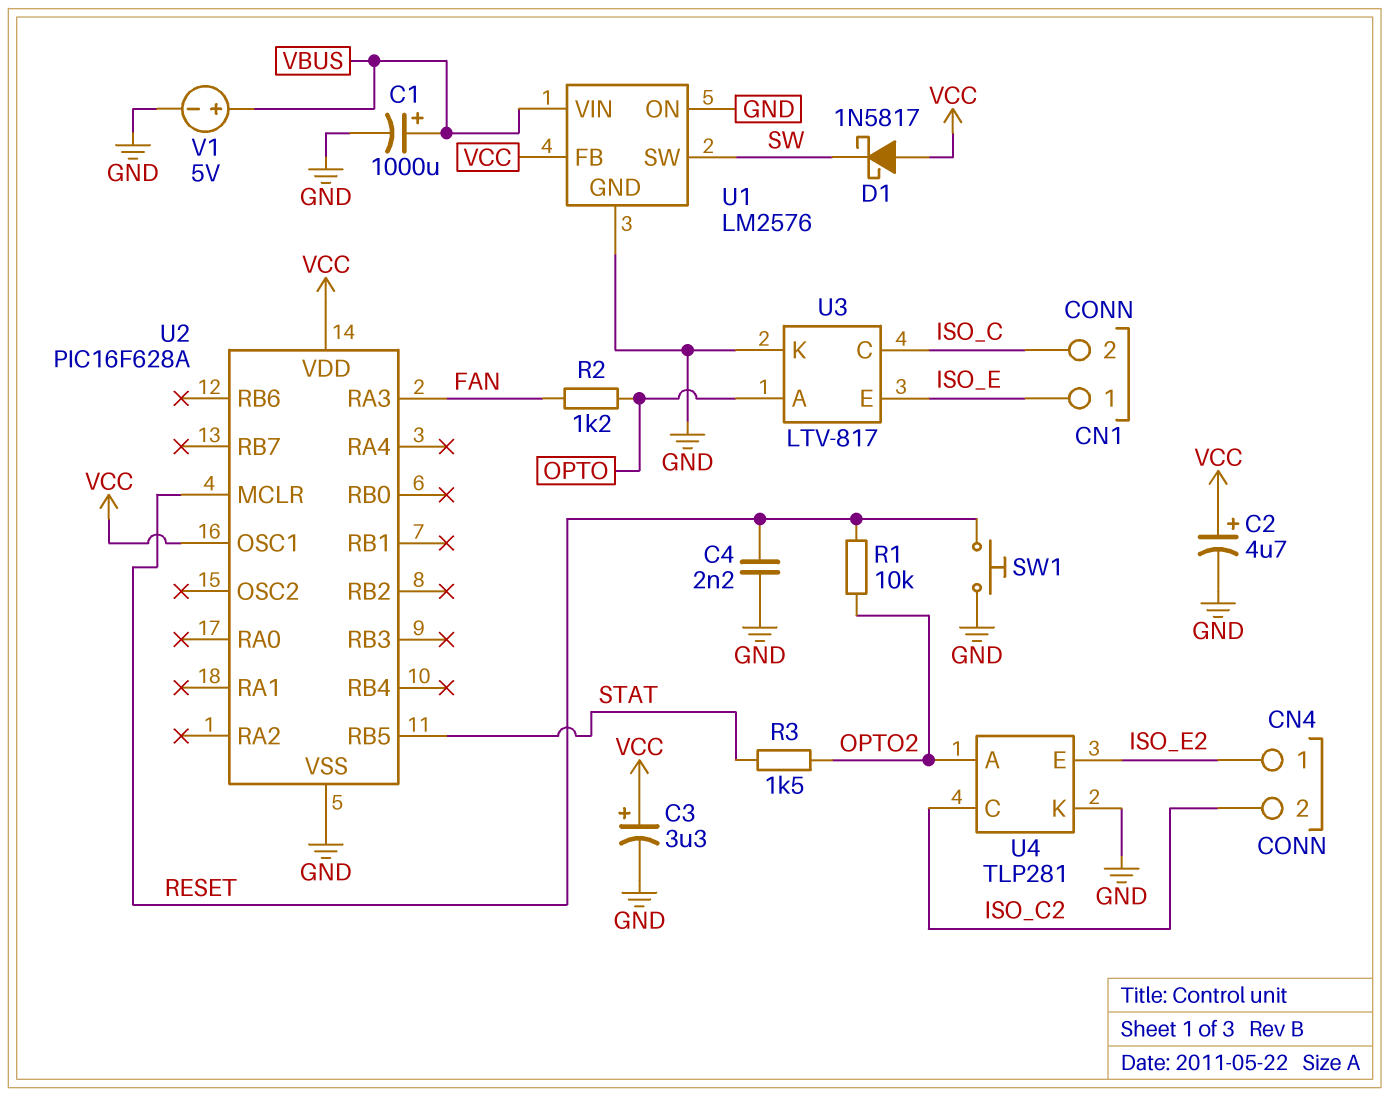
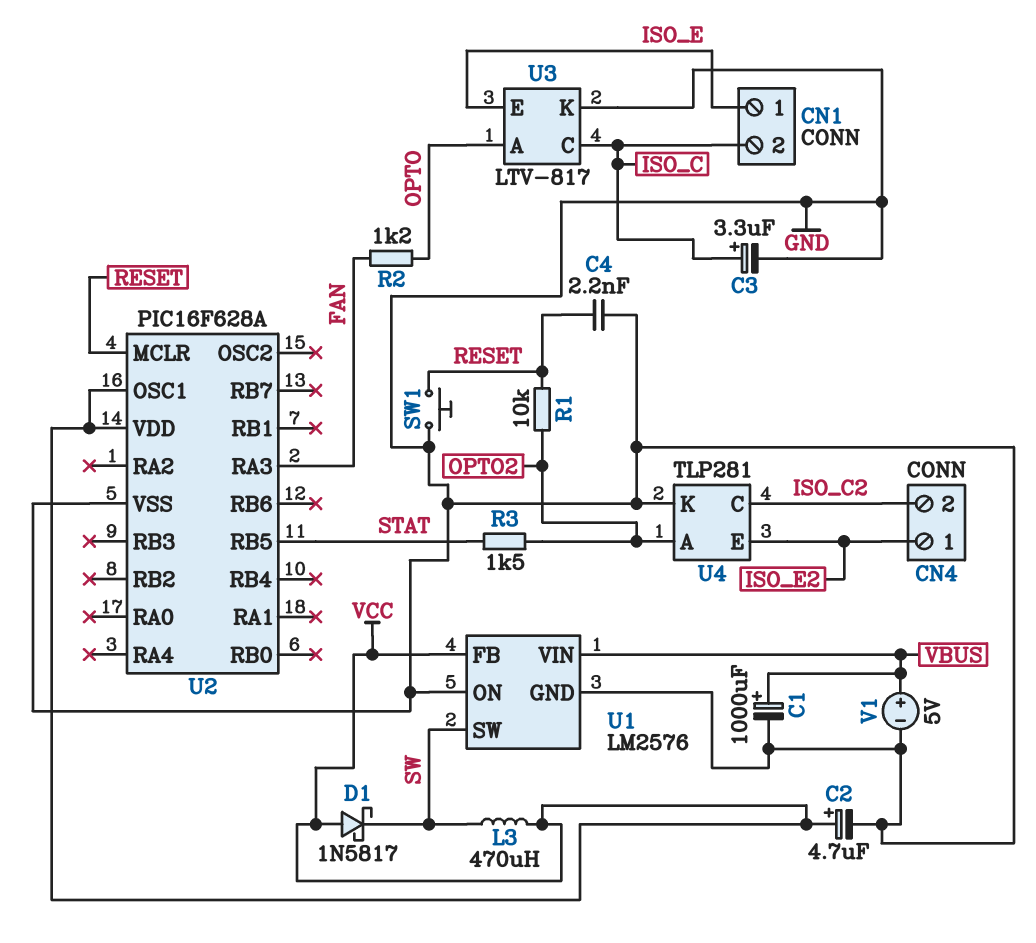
C3: 3.3uF (plus VCC, minus GND) -> 3.3uF (plus ISO_C, minus GND)
L3: none -> 470uH (SW, VCC)

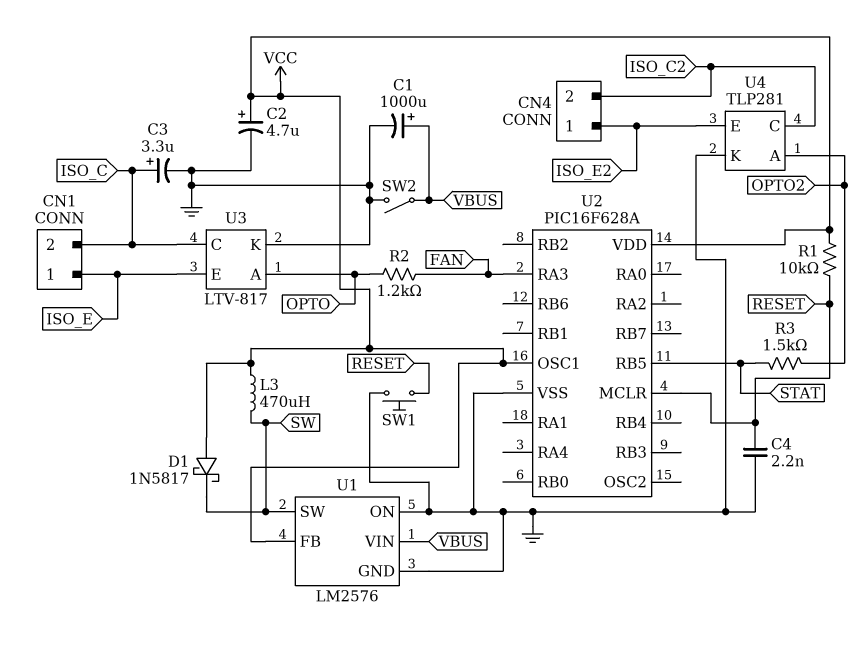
R1: 10k (OPTO2, RESET) -> 10k (RESET, VCC)
SW2: none -> switch (GND, VBUS)
V1: 5V (plus VBUS, minus GND) -> none

